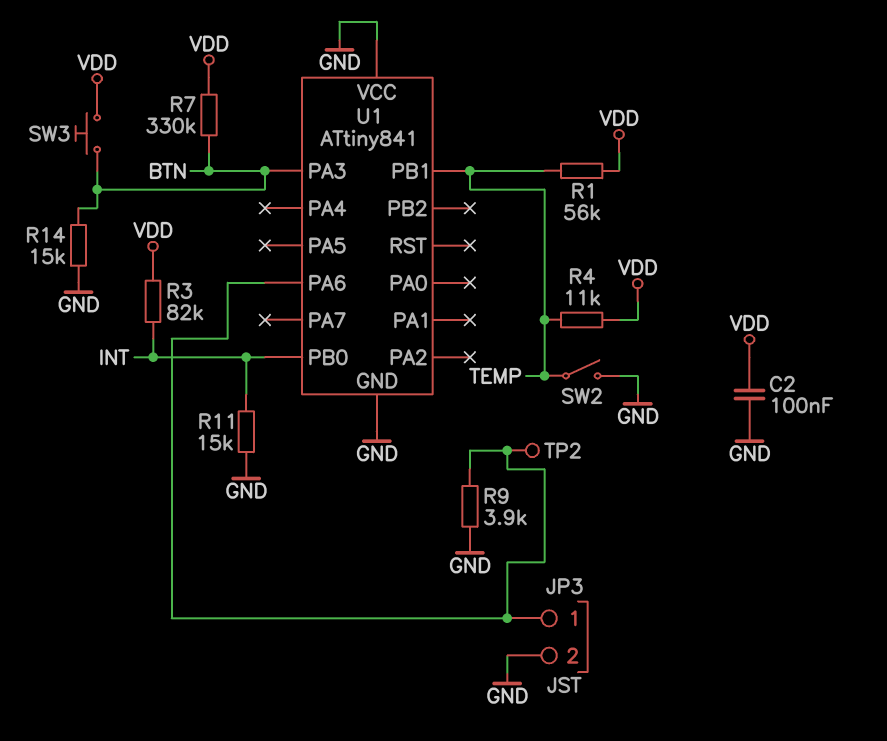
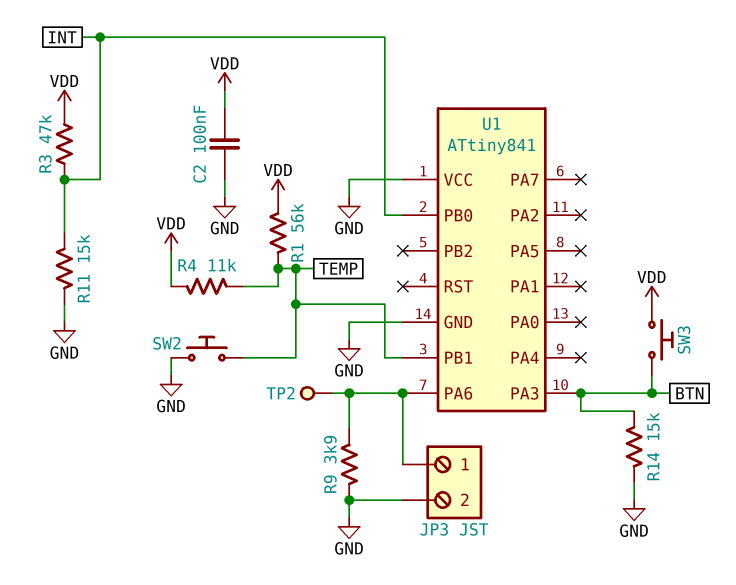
R3: 82k (INT, VDD) -> 47k (INT, VDD)
R7: 330k (BTN, VDD) -> none
SW2: switch (GND, TEMP) -> button (GND, TEMP)

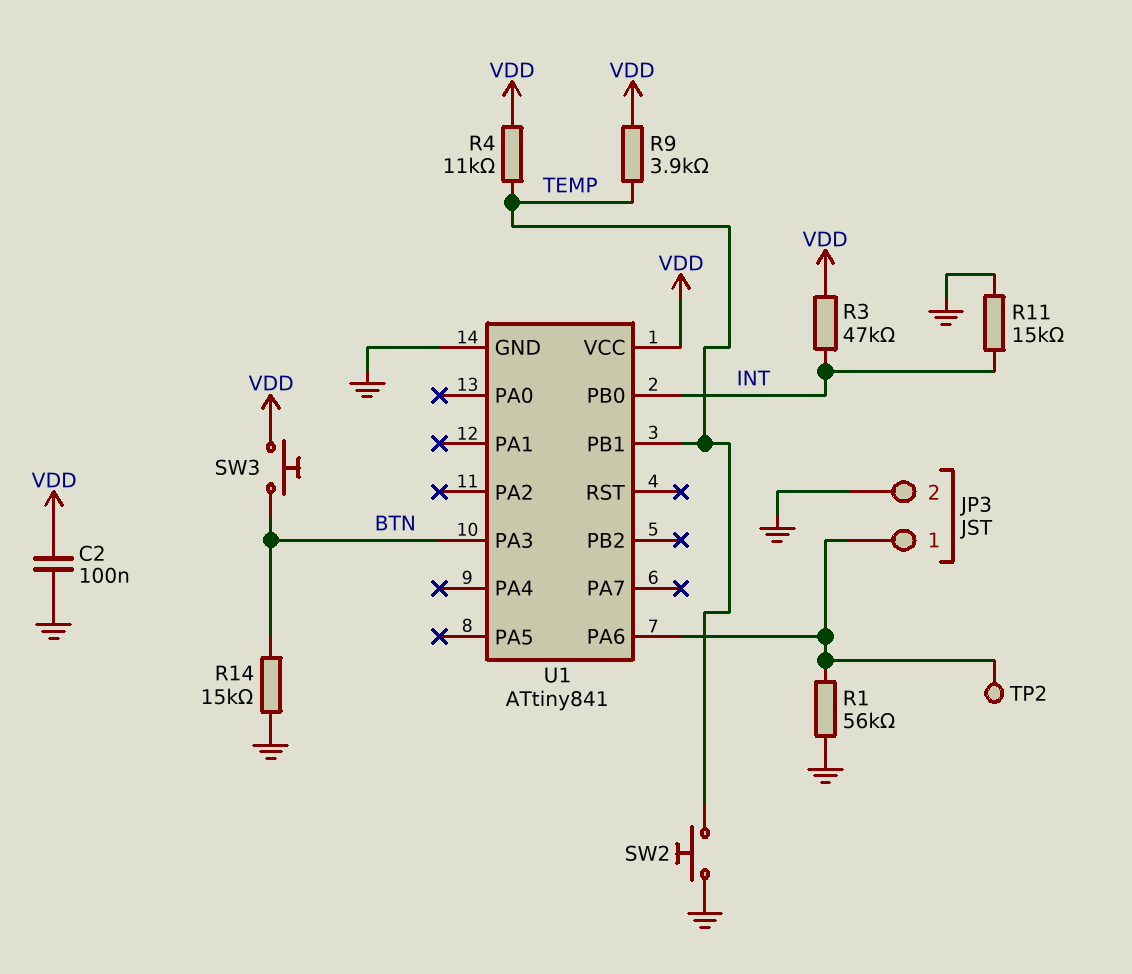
R1: 56k (TEMP, VDD) -> 56k (GND, JP3/1)
R9: 3.9k (GND, JP3/1) -> 3.9k (TEMP, VDD)
U1 pin VCC: GND -> VDD

